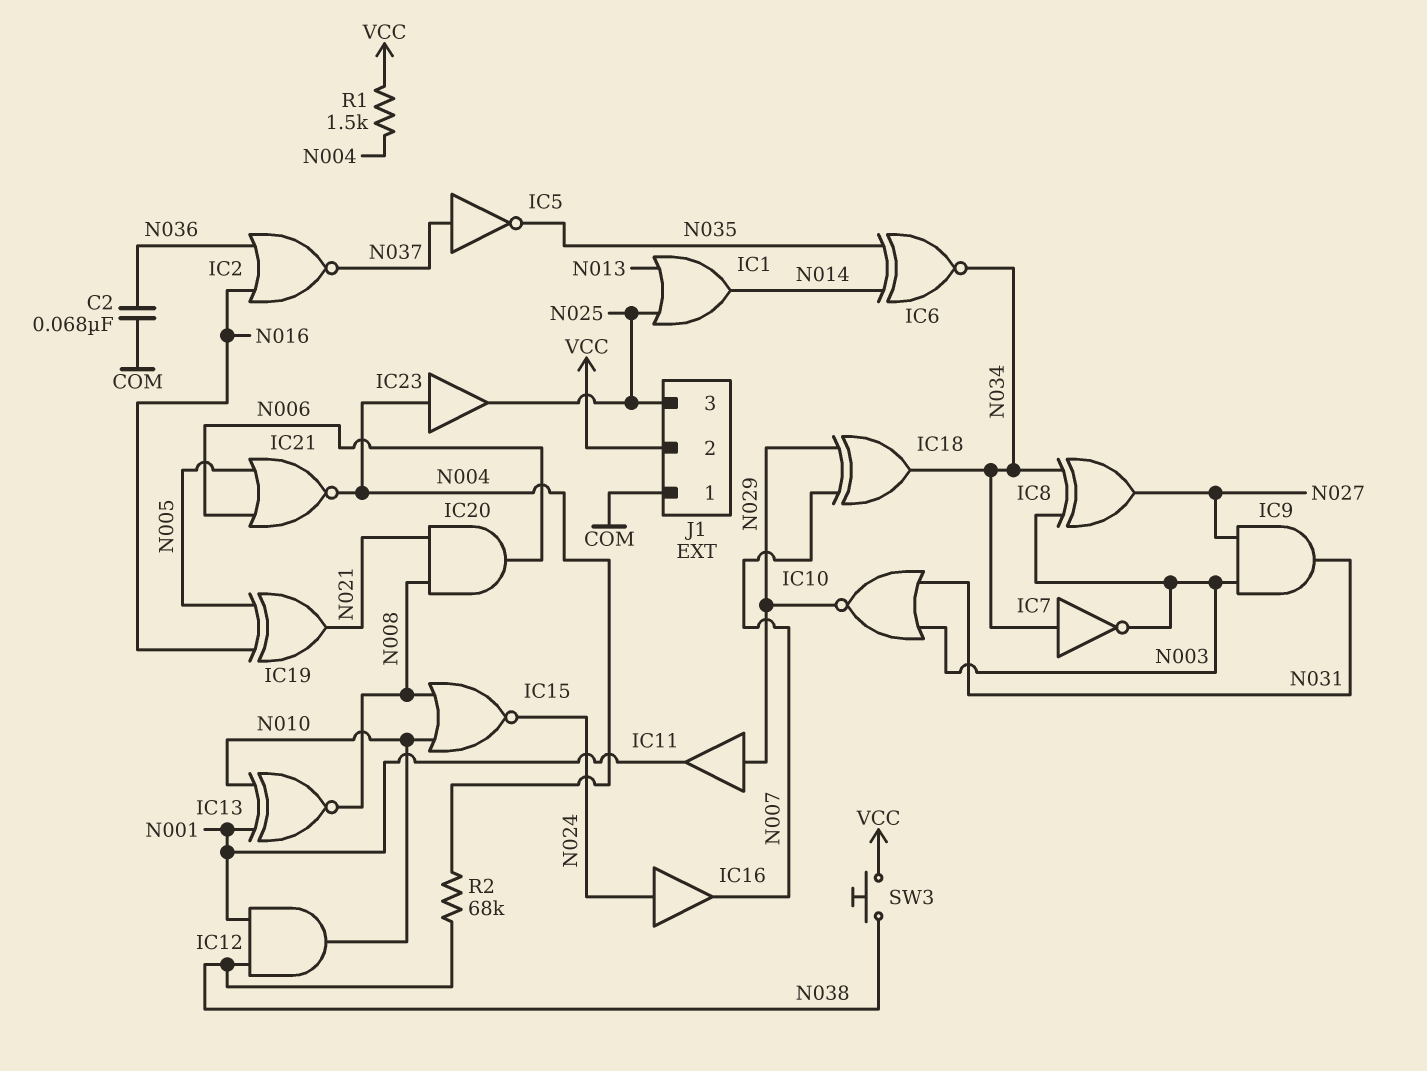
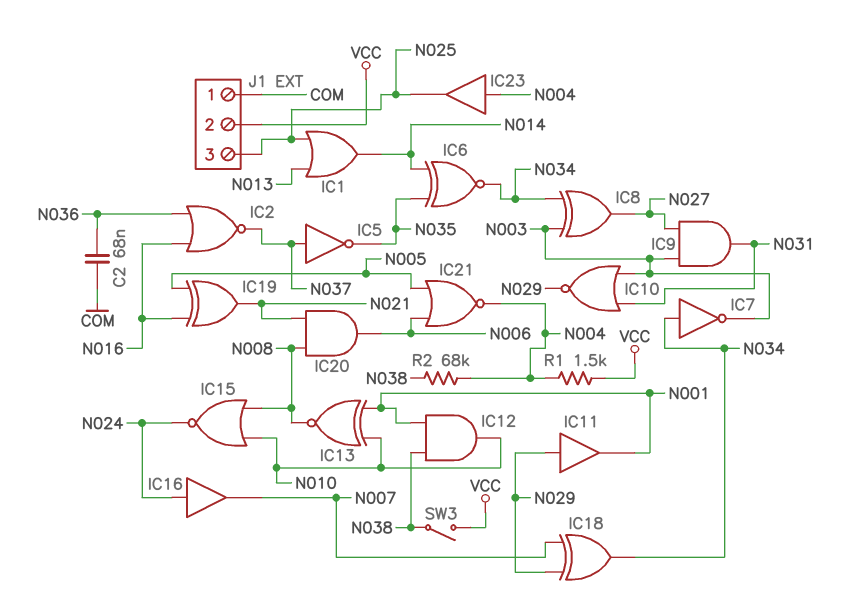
SW3: button (N038, VCC) -> switch (N038, VCC)

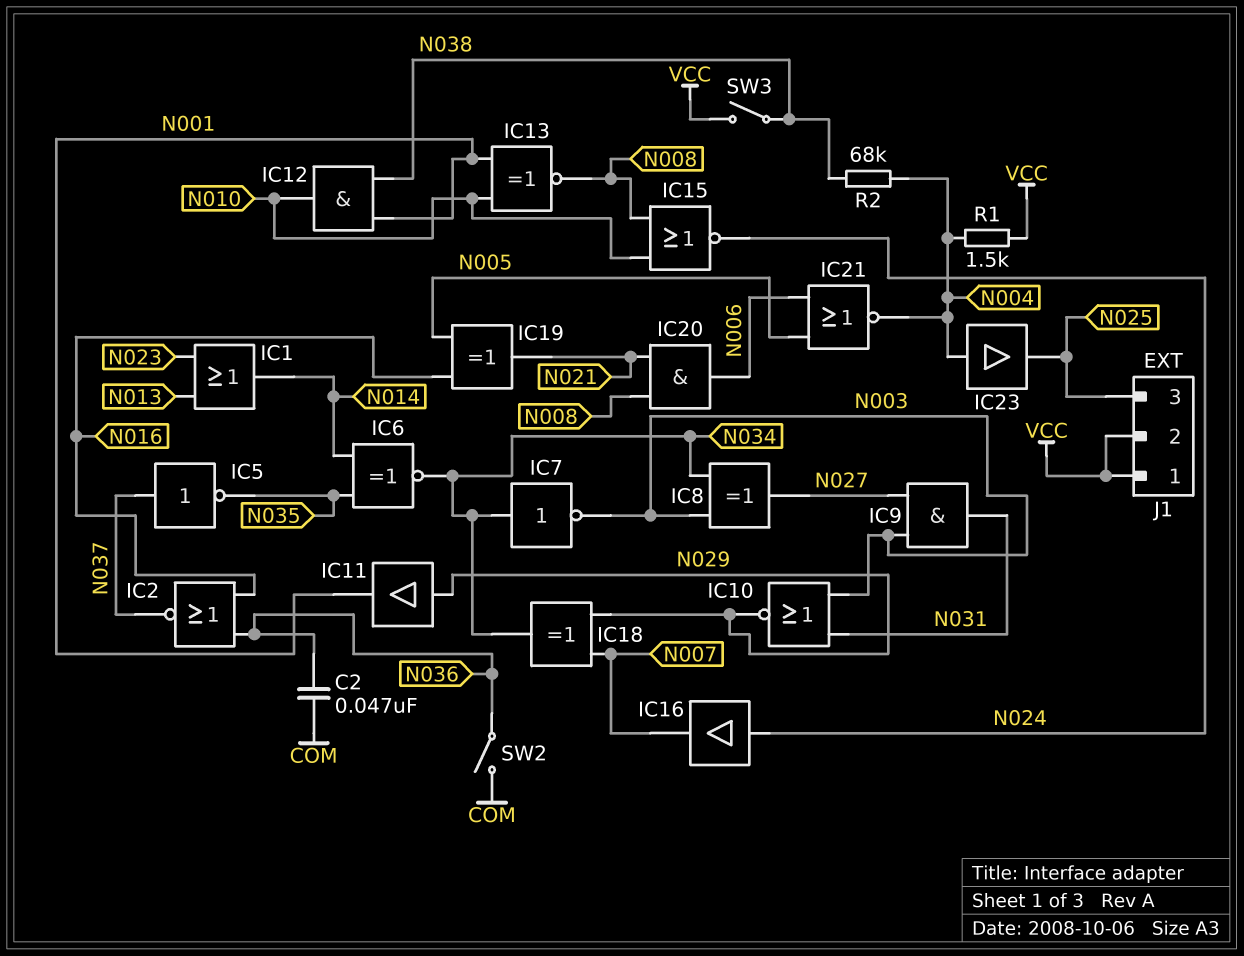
C2: 68nF (COM, N036) -> 47nF (COM, N036)
IC1: OR (in N013, in N025, out N014) -> OR (in N013, in N023, out N014)
J1 pin 1: COM -> VCC
SW2: none -> switch (COM, N036)

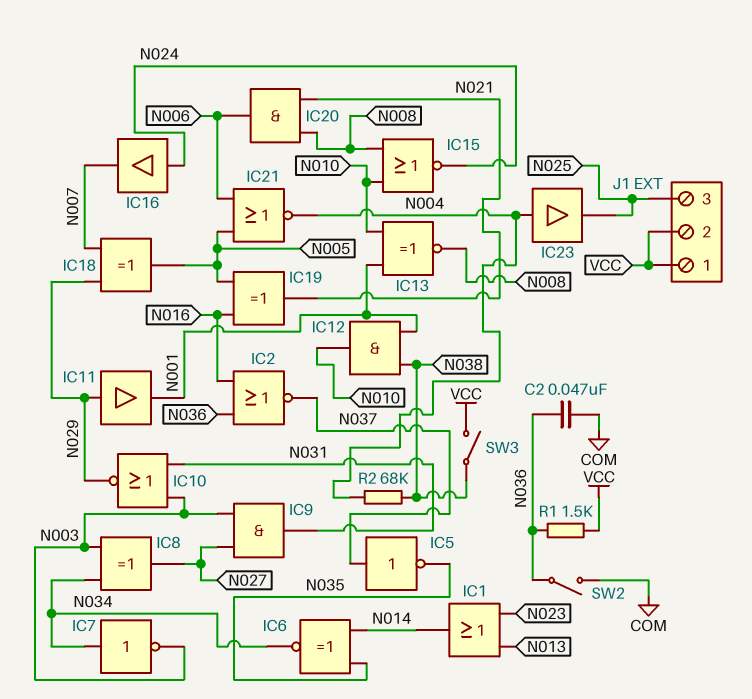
IC18: XOR (in N007, in N029, out N034) -> XOR (in N007, in N029, out N005)
R1: 1.5k (N004, VCC) -> 1.5k (N036, VCC)

